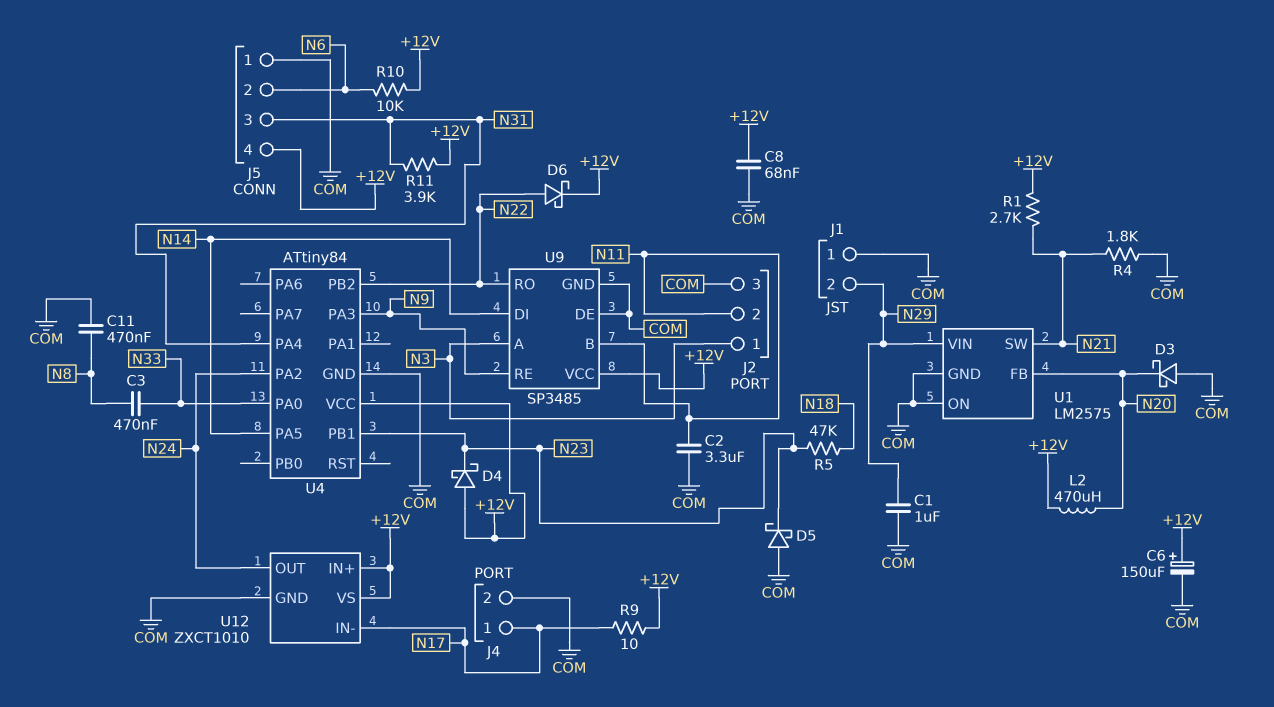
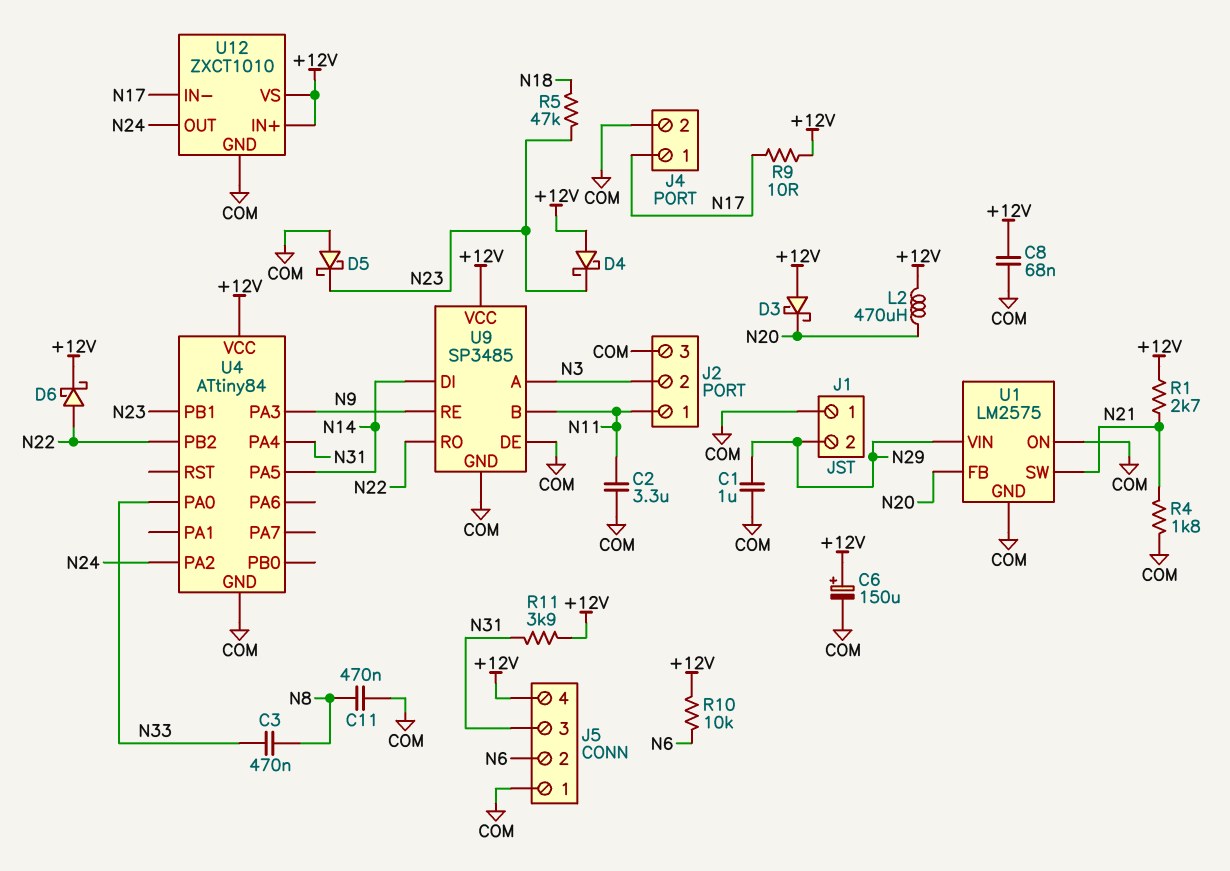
D3: schottky (A COM, K N20) -> schottky (A +12V, K N20)
J2 pin 1: N3 -> N11
J2 pin 2: N11 -> N3

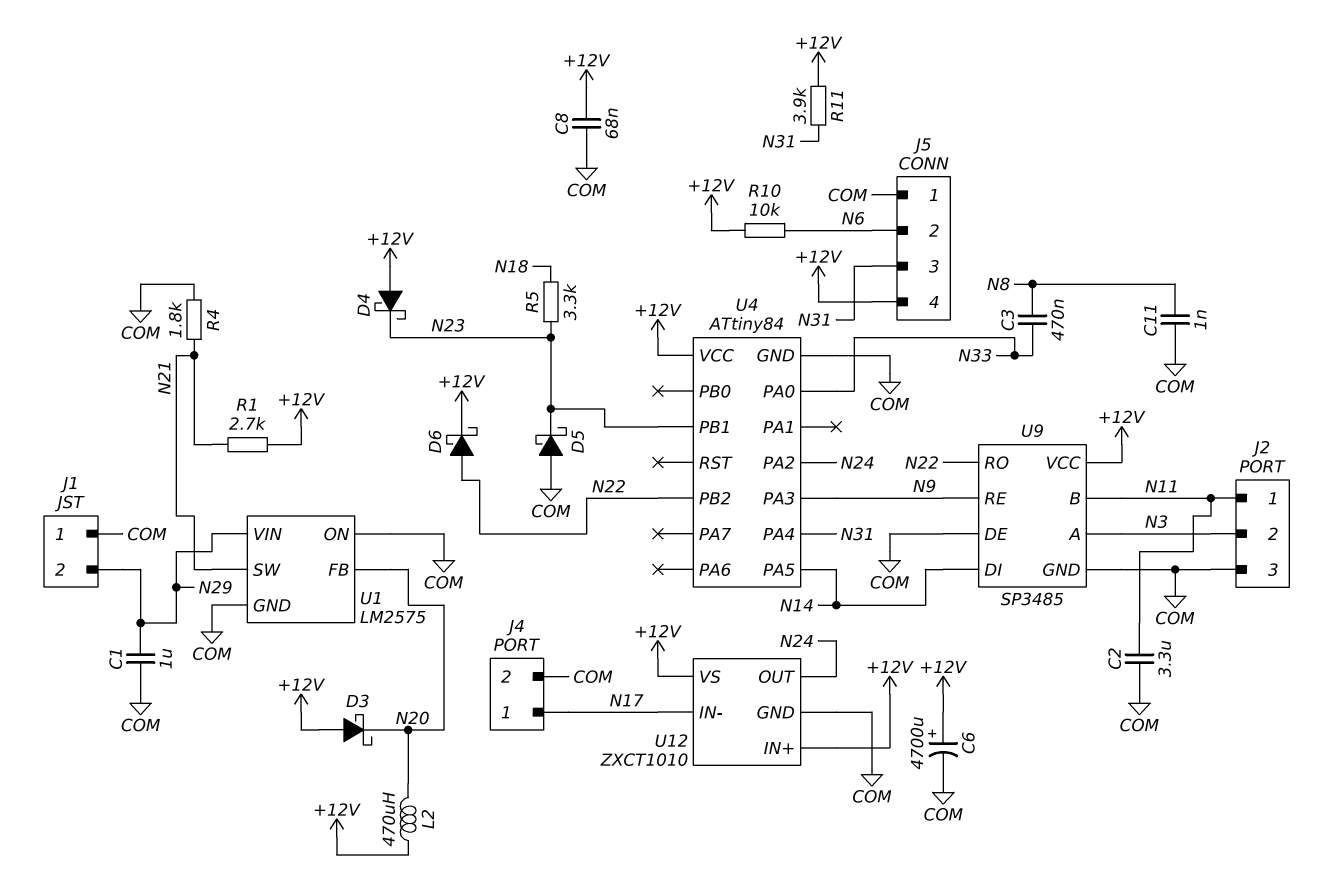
C6: 150uF (plus +12V, minus COM) -> 4700uF (plus +12V, minus COM)
C11: 470nF (COM, N8) -> 1nF (COM, N8)
R5: 47k (N18, N23) -> 3.3k (N18, N23)
R9: 10 (+12V, N17) -> none

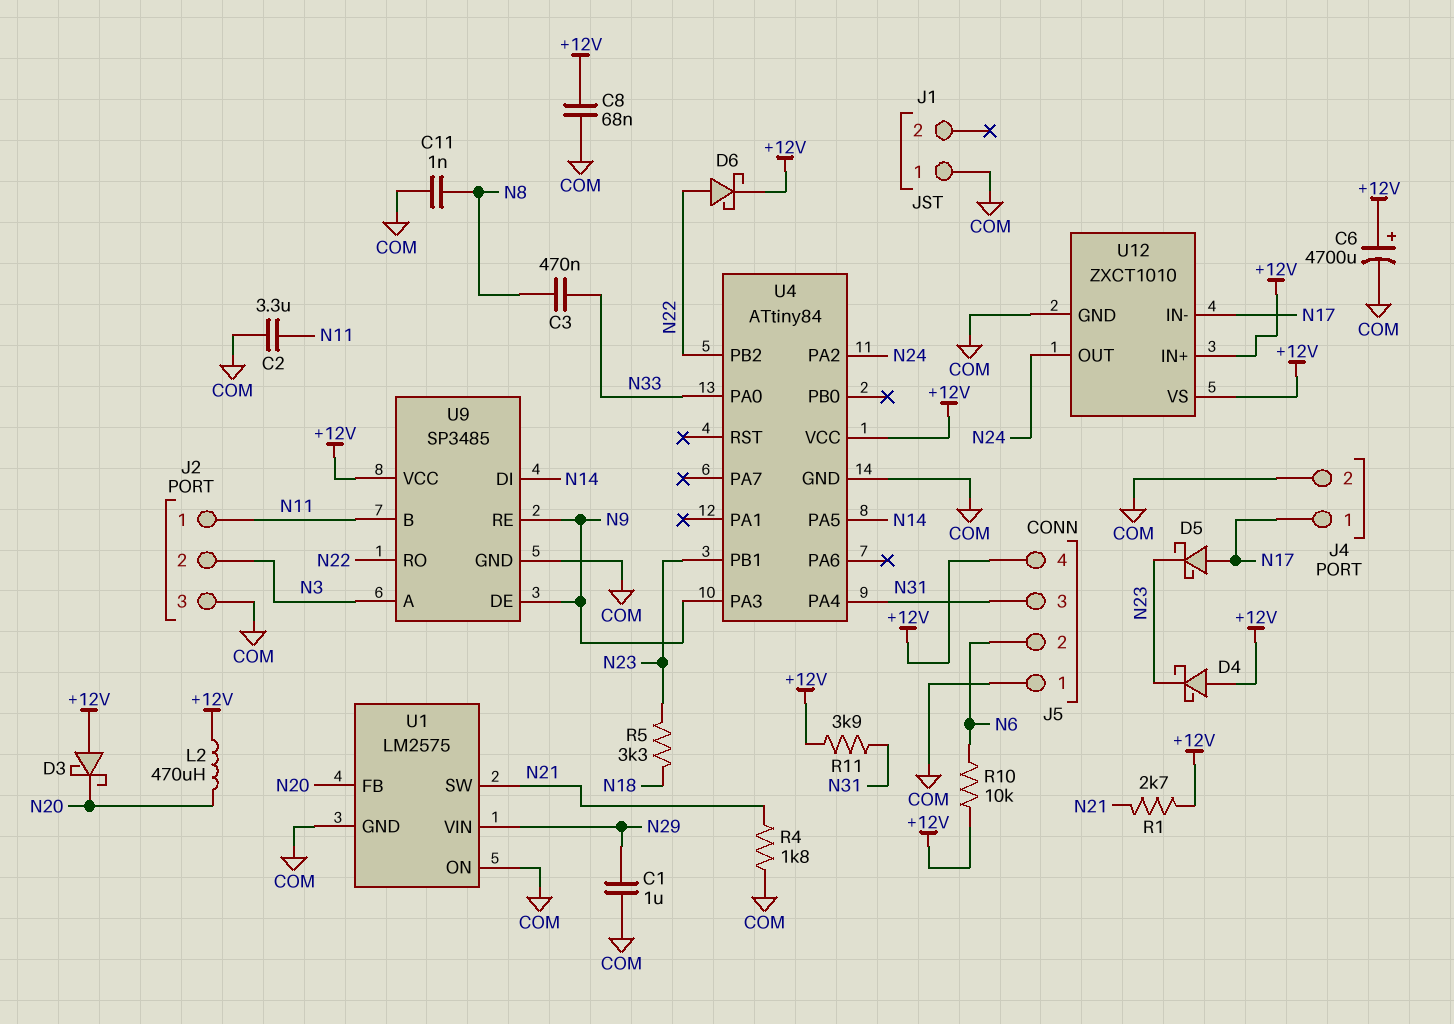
D5: schottky (A COM, K N23) -> schottky (A N17, K N23)
J1 pin 2: N29 -> none
U9 pin DE: COM -> N9

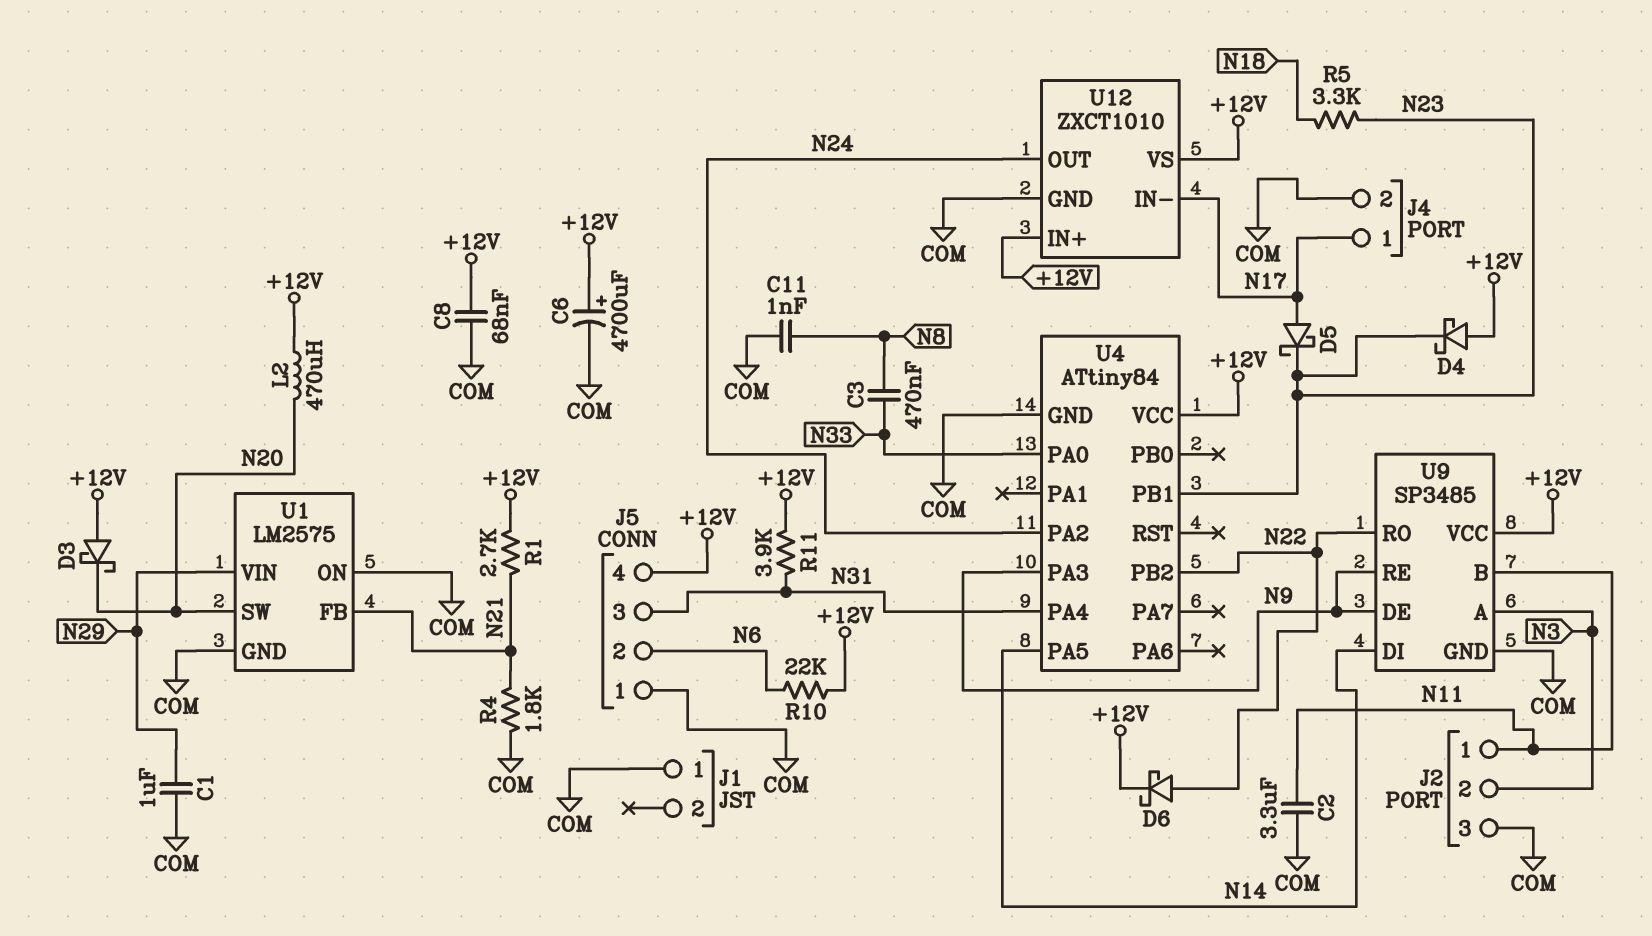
R10: 10k (+12V, N6) -> 22k (+12V, N6)
U1 pin FB: N20 -> N21
U1 pin SW: N21 -> N20

